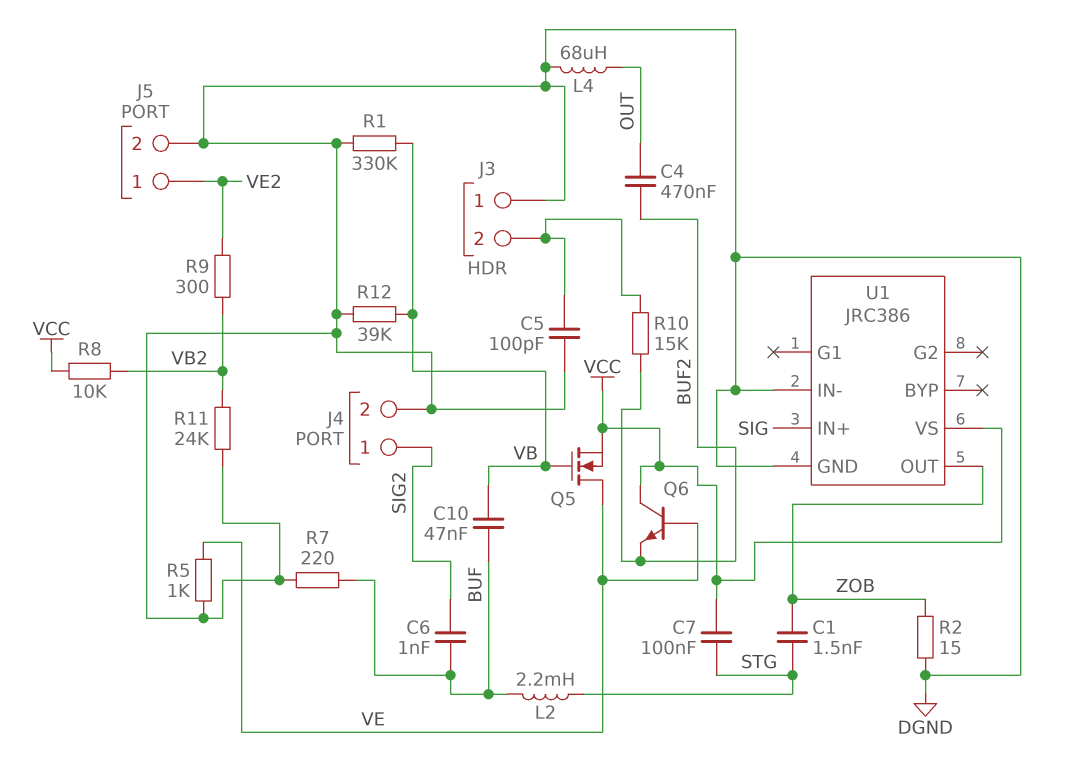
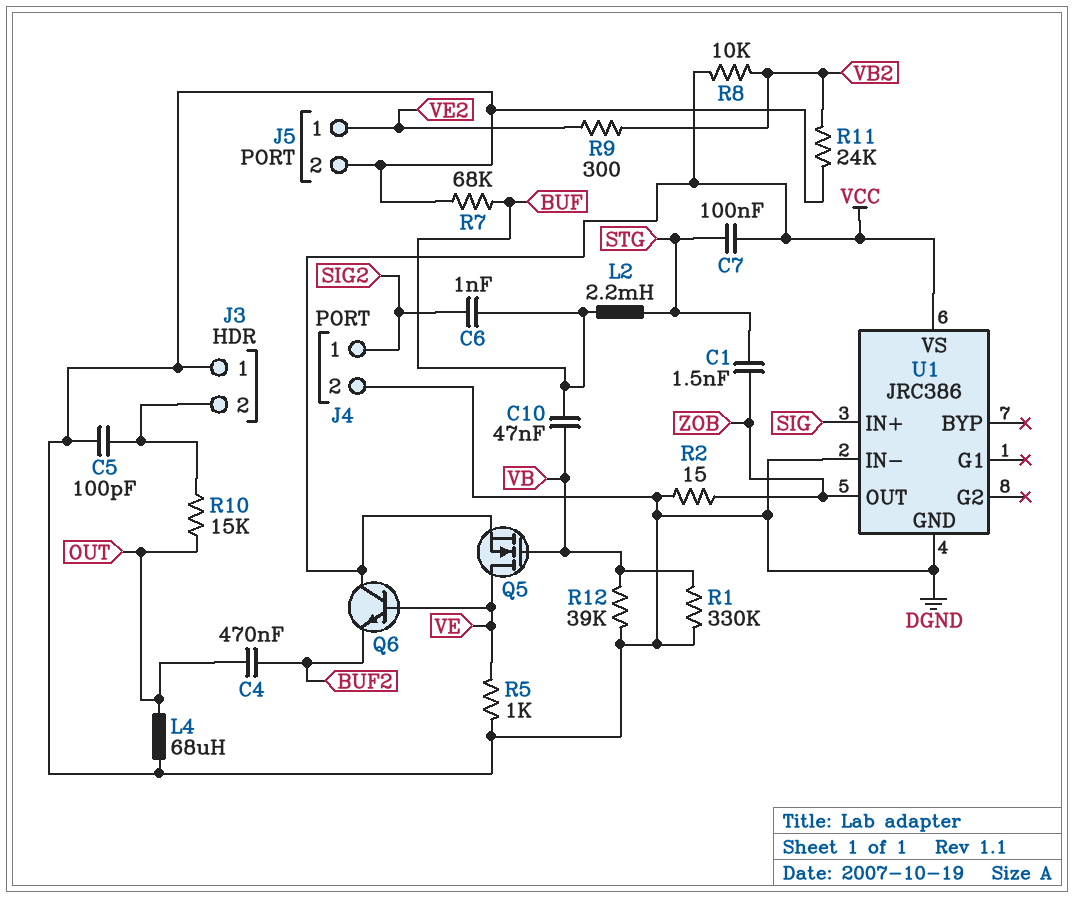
R7: 220 (BUF, DGND) -> 68k (BUF, DGND)
R10: 15k (BUF2, J3/2) -> 15k (J3/2, OUT)

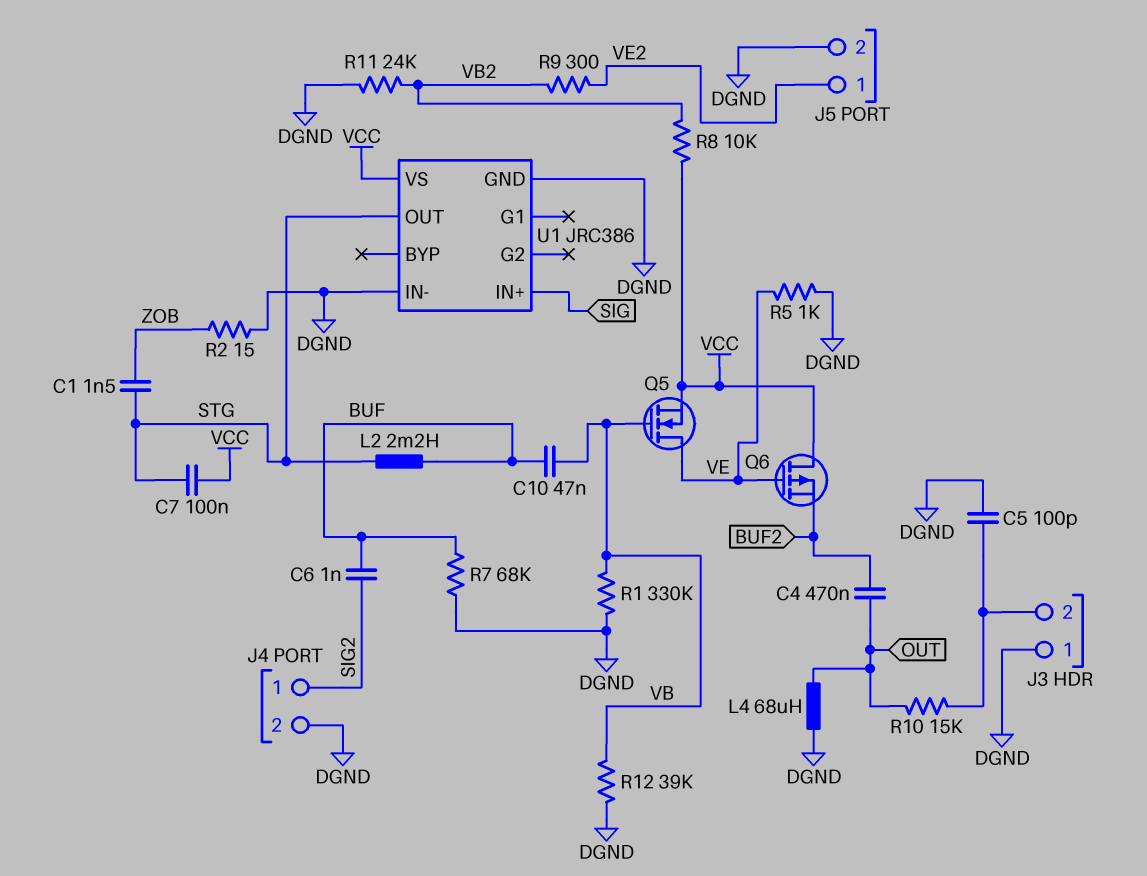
Q6: NPN (B VE, C VCC, E BUF2) -> PMOS (G VE, D VCC, S BUF2)
U1 pin OUT: ZOB -> STG

